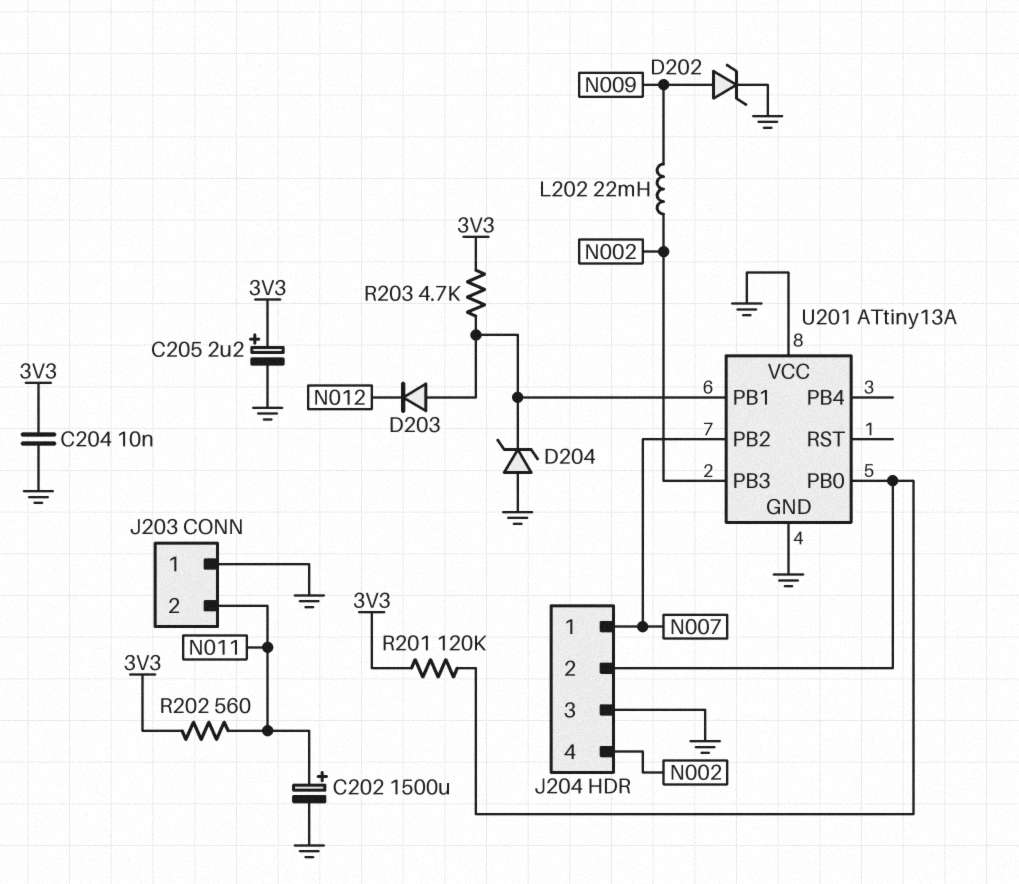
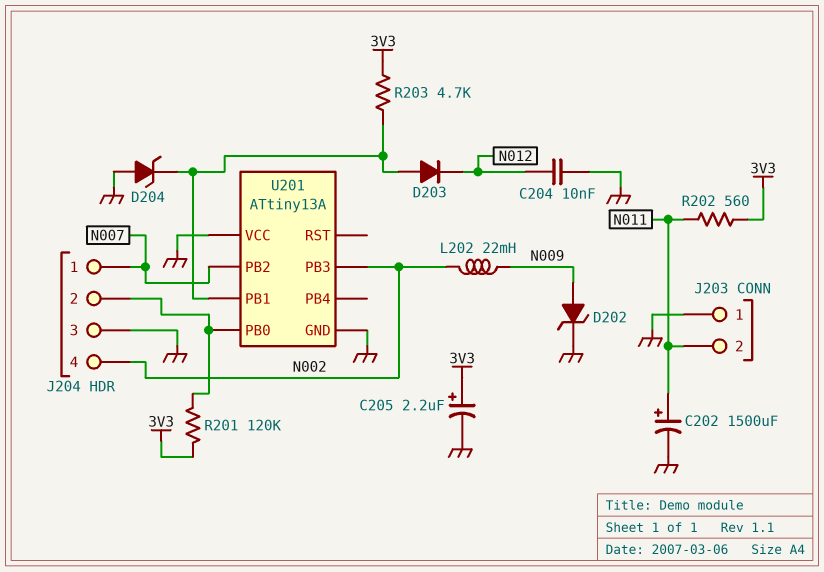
C204: 10nF (3V3, GND) -> 10nF (GND, N012)

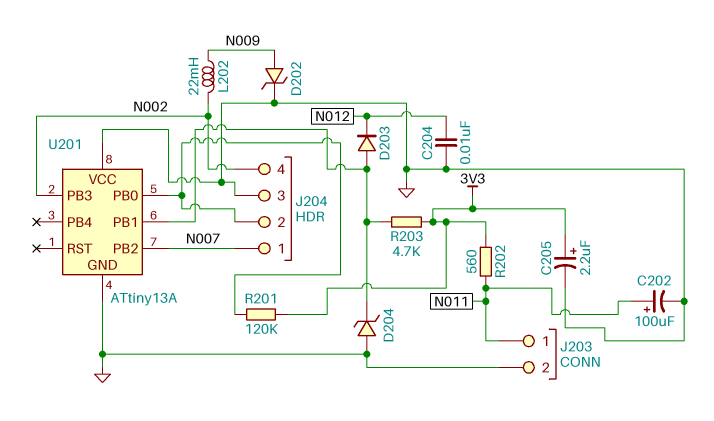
C202: 1500uF (plus N011, minus GND) -> 100uF (plus N011, minus GND)
J203 pin 1: GND -> N011
J203 pin 2: N011 -> GND

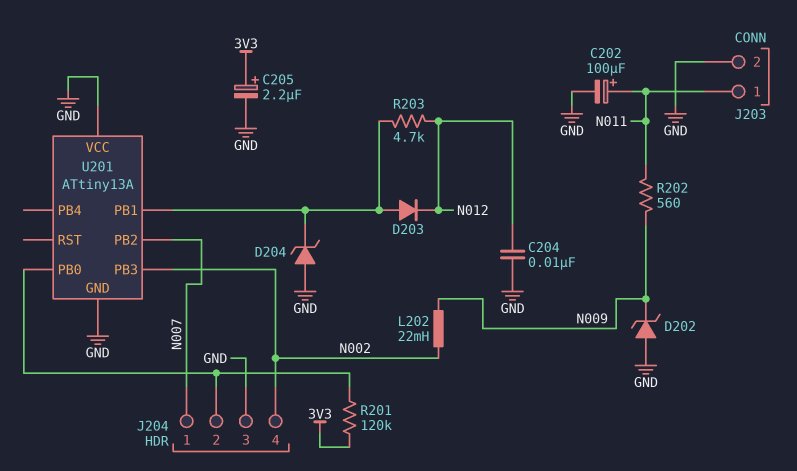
D202: zener (A N009, K GND) -> zener (A GND, K N009)
R202: 560 (3V3, N011) -> 560 (N009, N011)
R203: 4.7k (3V3, U201/PB1) -> 4.7k (N012, U201/PB1)

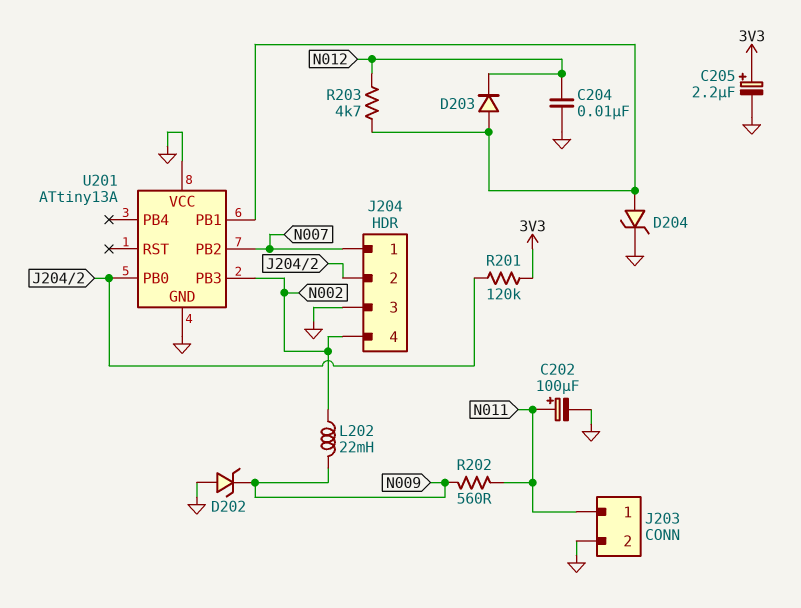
D204: zener (A GND, K U201/PB1) -> zener (A U201/PB1, K GND)

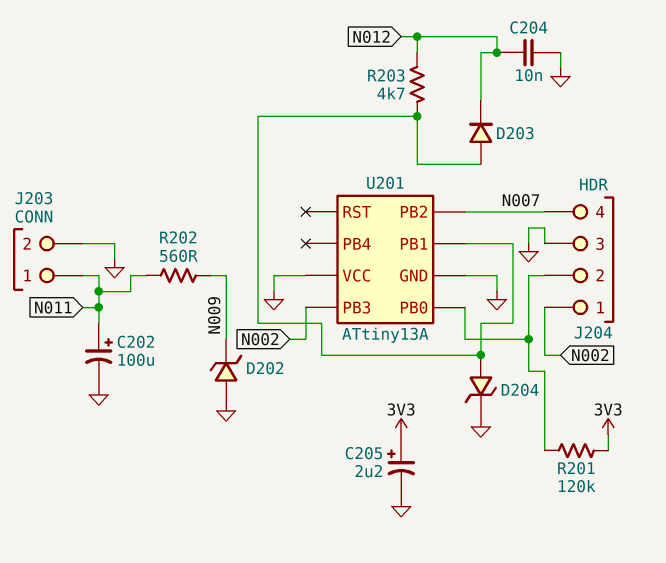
J204 pin 1: N007 -> N002
J204 pin 4: N002 -> N007
L202: 22mH (N002, N009) -> none

